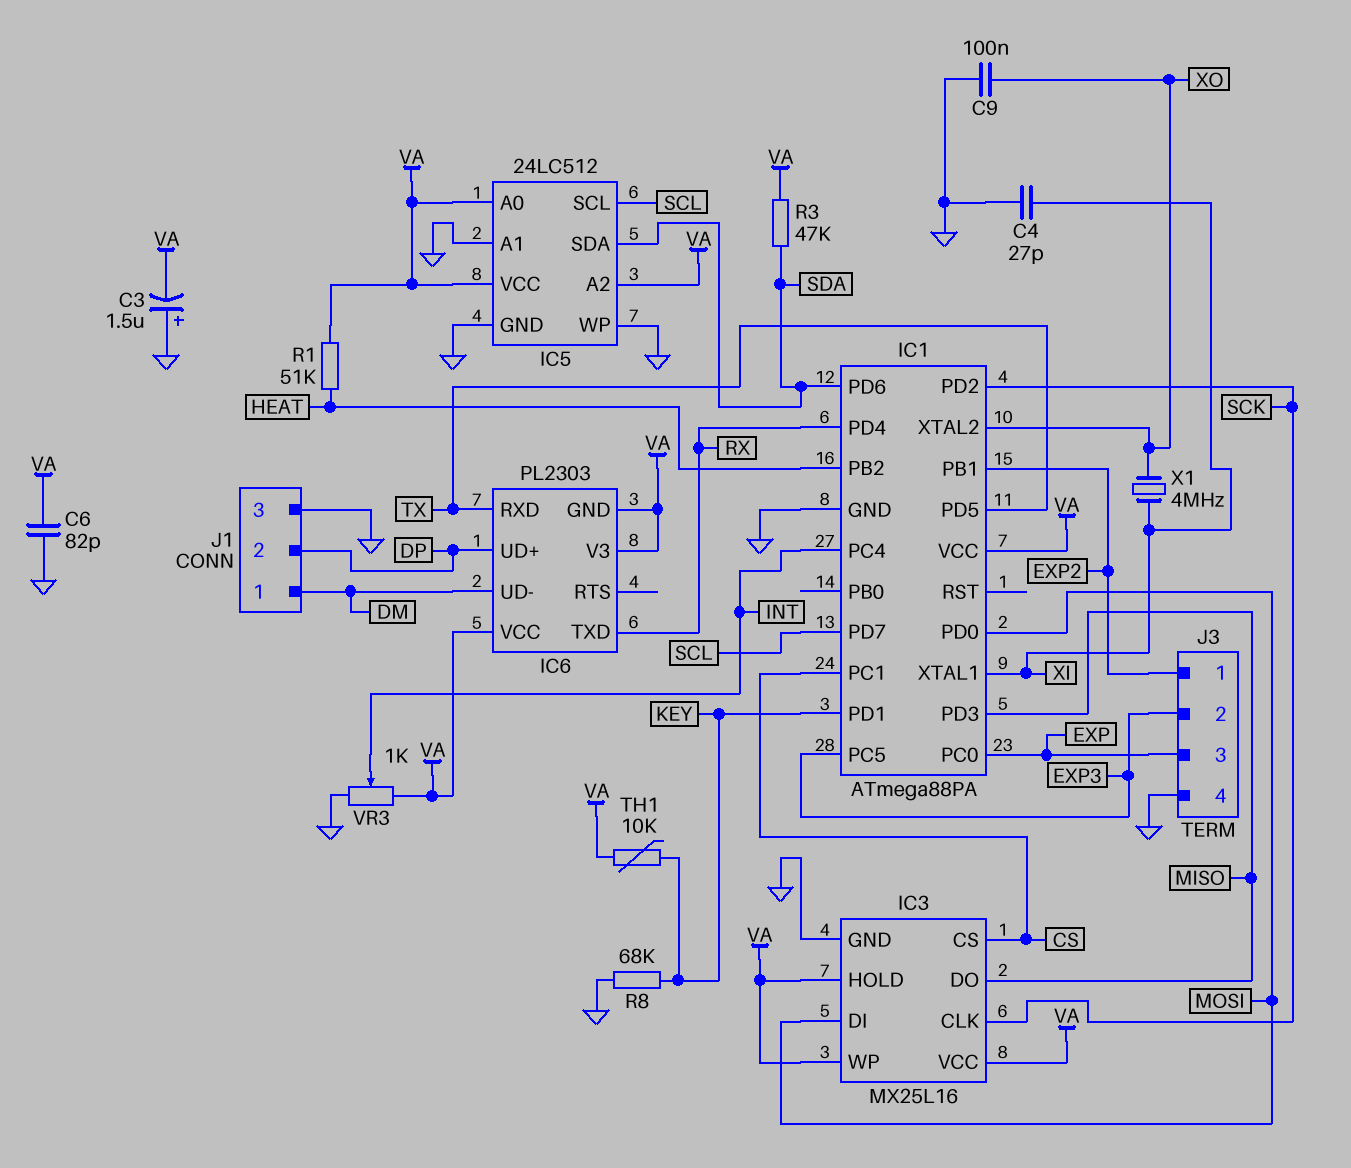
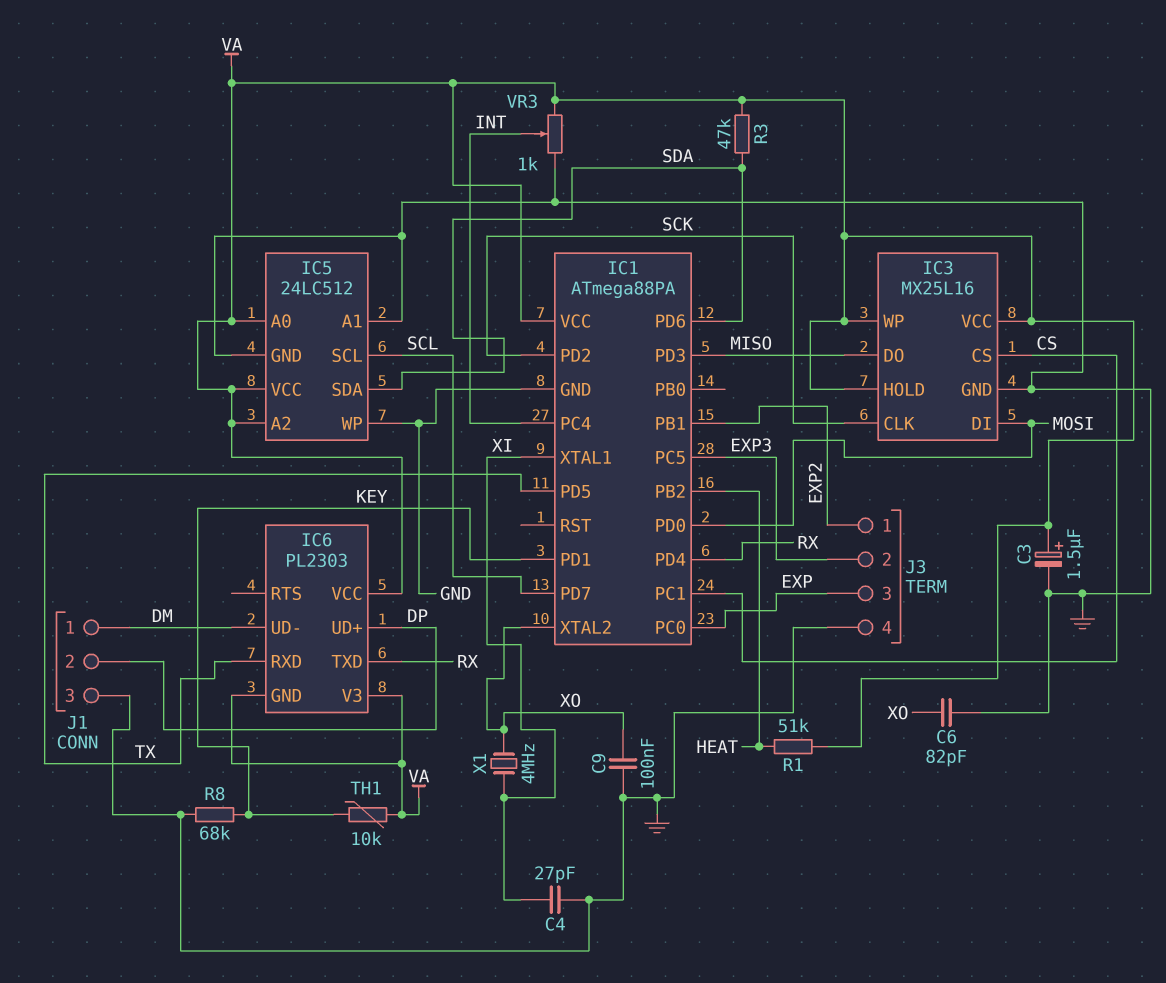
C3: 1.5uF (plus GND, minus VA) -> 1.5uF (plus VA, minus GND)
C6: 82pF (GND, VA) -> 82pF (GND, XO)

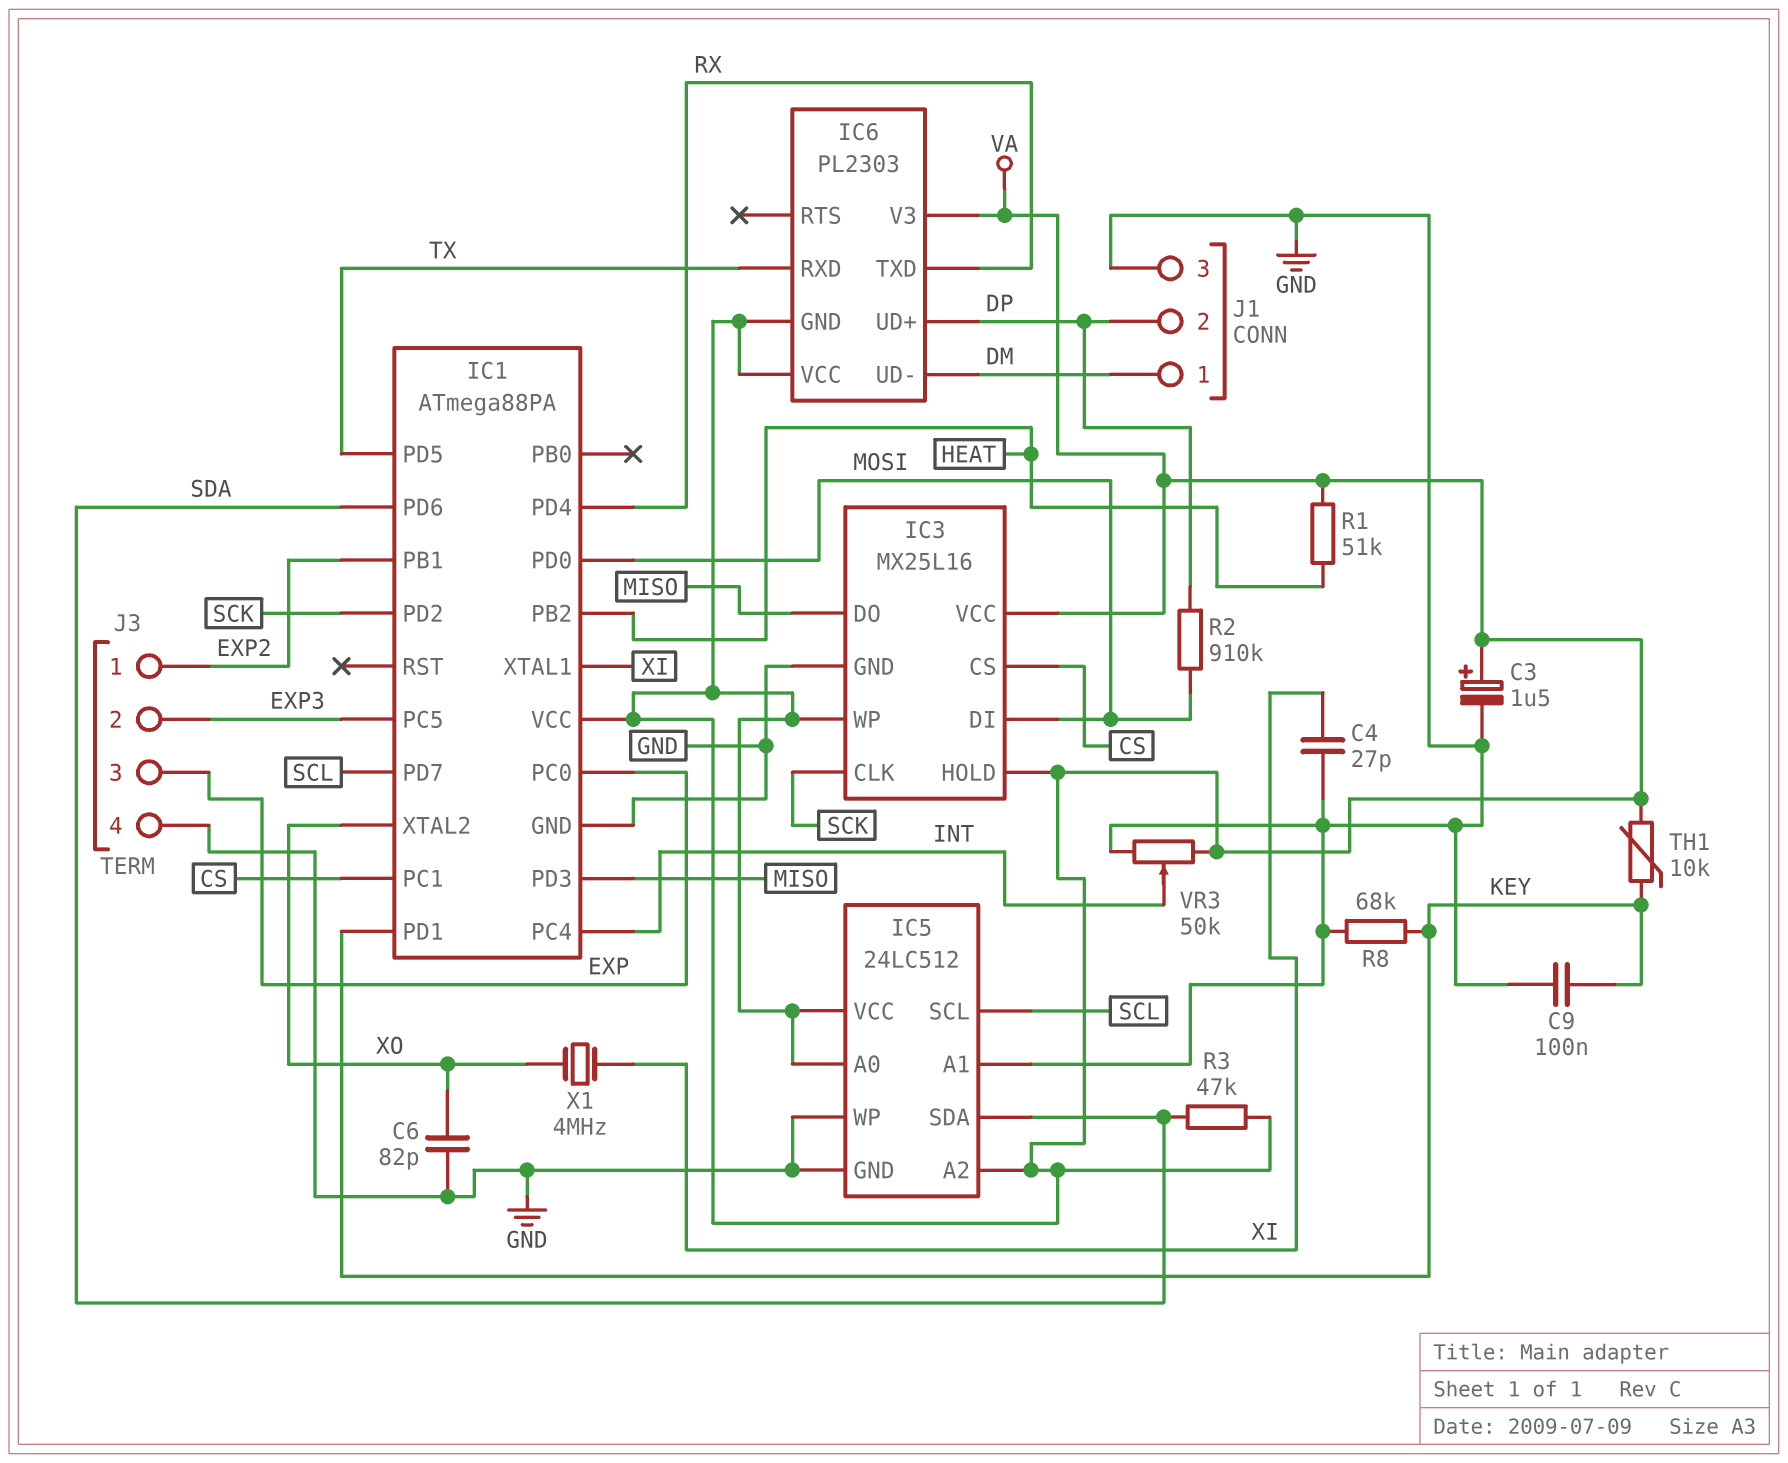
C9: 100nF (GND, XO) -> 100nF (GND, KEY)
R2: none -> 910k (DP, MOSI)
VR3: 1k (GND, VA, wiper INT) -> 50k (GND, VA, wiper INT)

